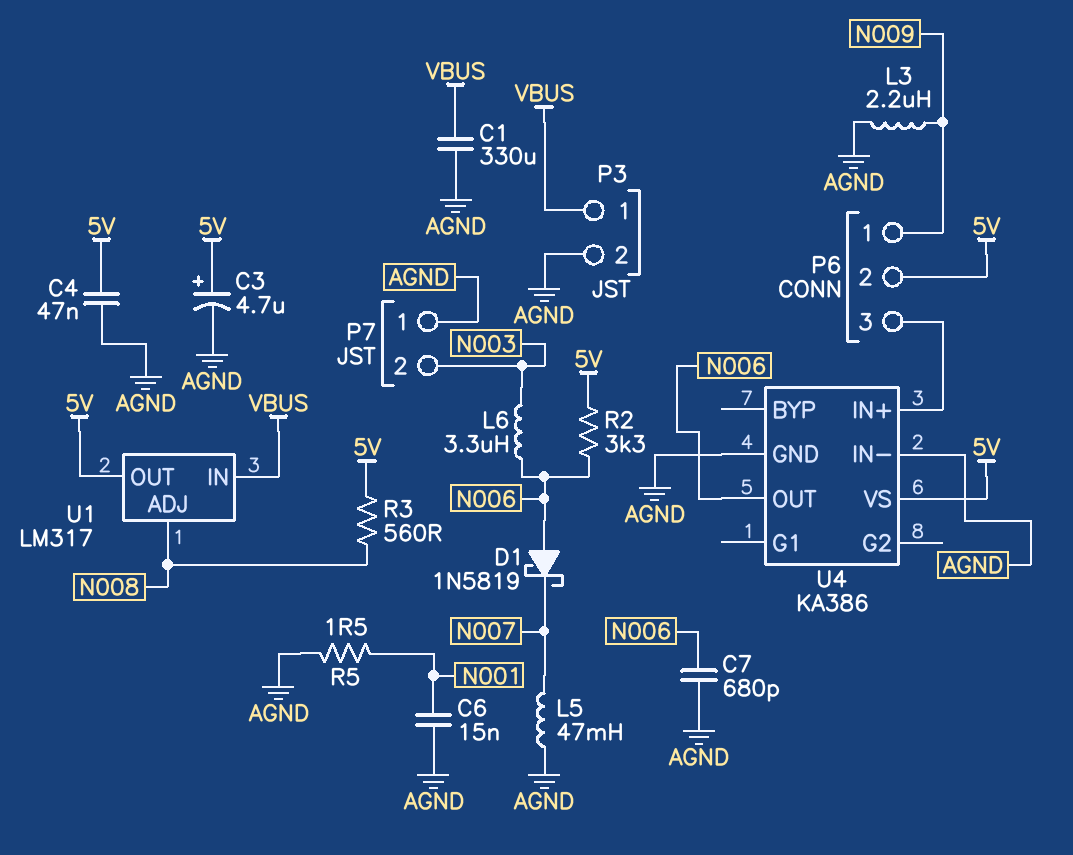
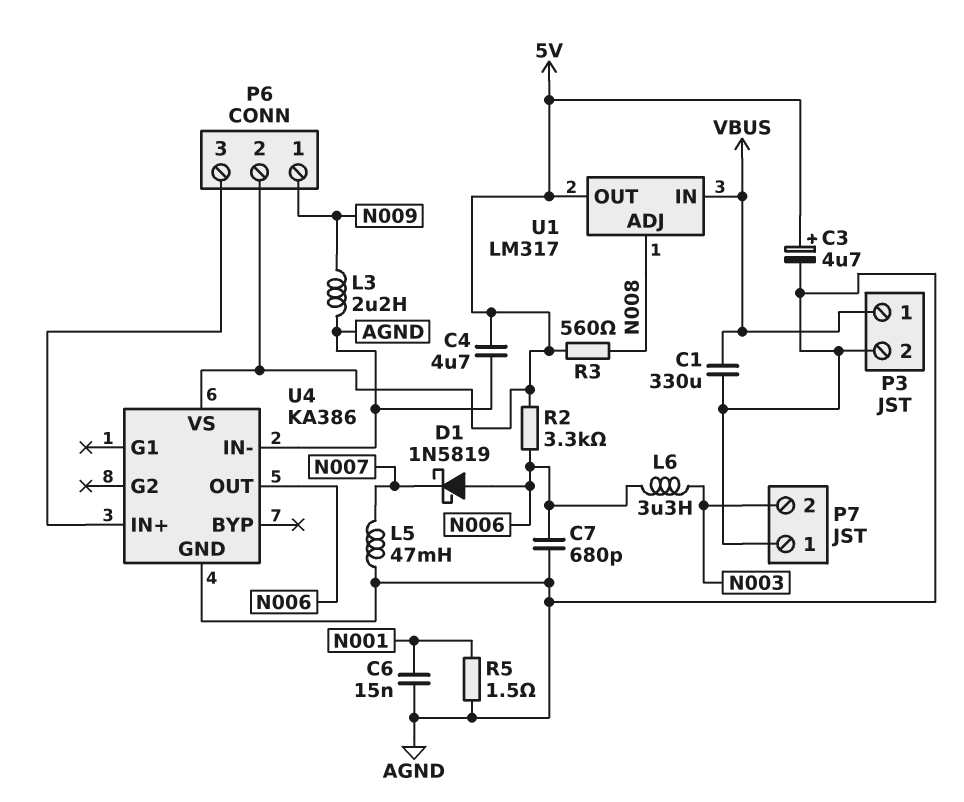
C4: 47nF (5V, AGND) -> 4.7uF (5V, AGND)

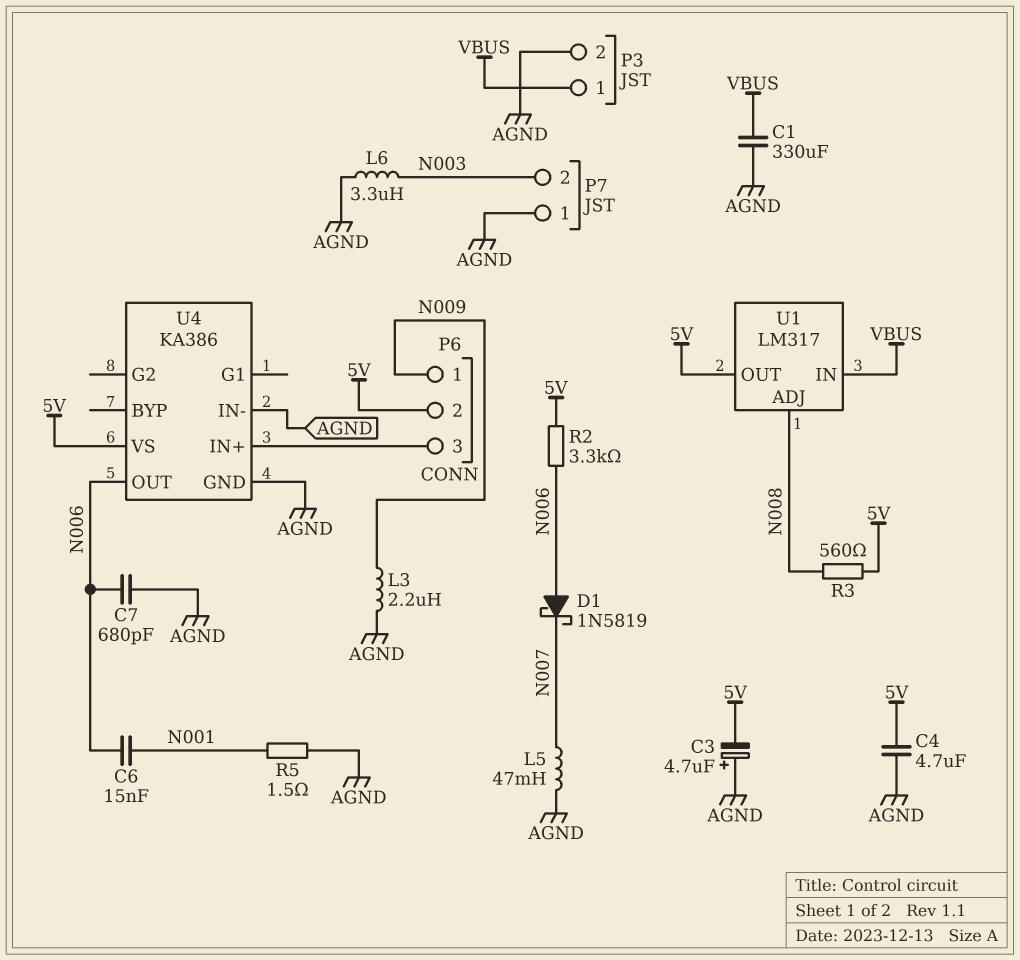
C3: 4.7uF (plus 5V, minus AGND) -> 4.7uF (plus AGND, minus 5V)
C6: 15nF (AGND, N001) -> 15nF (N001, N006)
L6: 3.3uH (N003, N006) -> 3.3uH (AGND, N003)

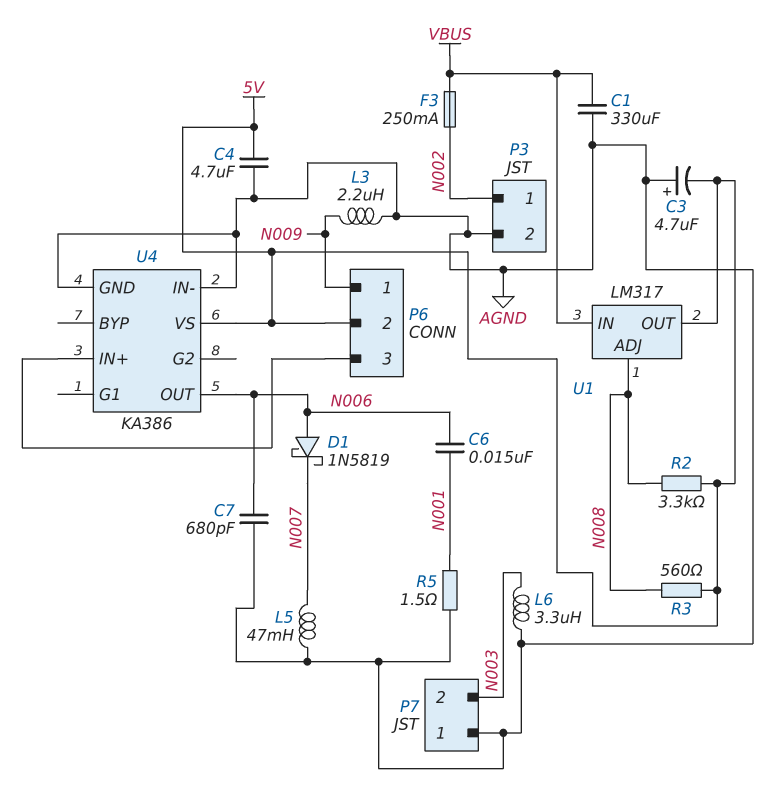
F3: none -> 250mA (N002, VBUS)
P3 pin 1: VBUS -> N002
R2: 3.3k (5V, N006) -> 3.3k (5V, N008)

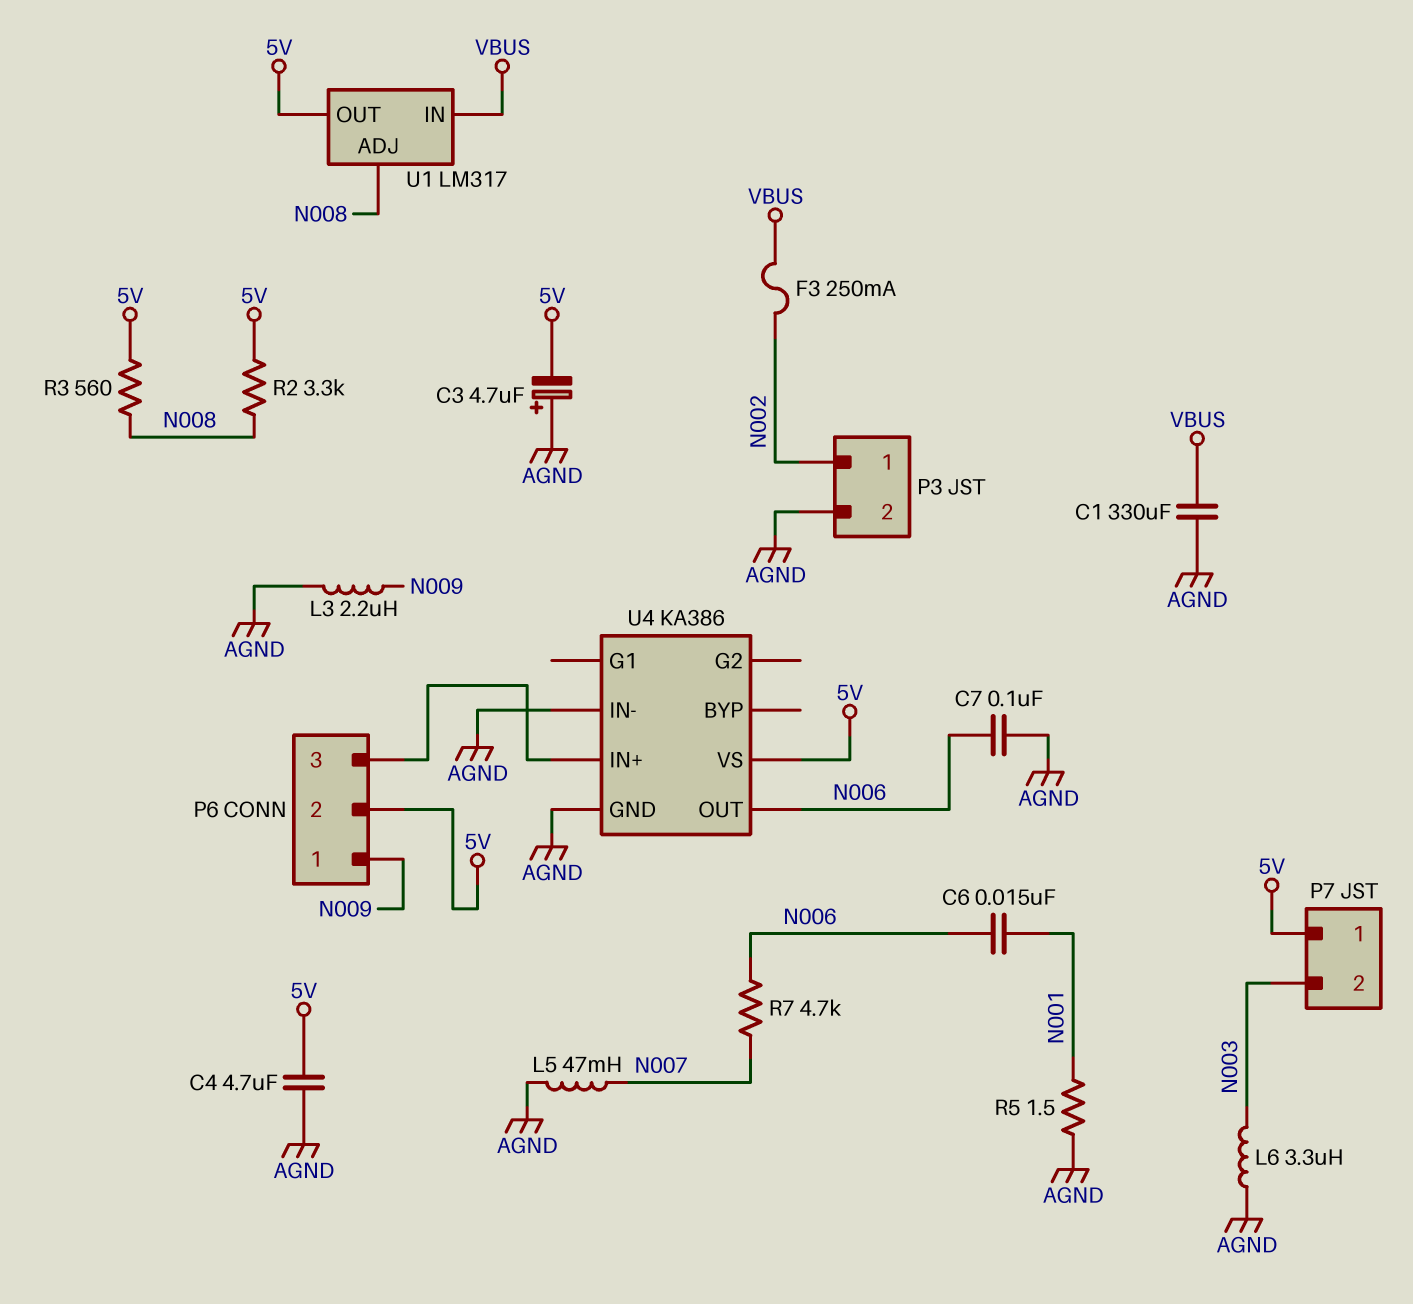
C7: 680pF (AGND, N006) -> 100nF (AGND, N006)
D1: schottky 1N5819 (A N006, K N007) -> none
P7 pin 1: AGND -> 5V
R7: none -> 4.7k (N006, N007)

